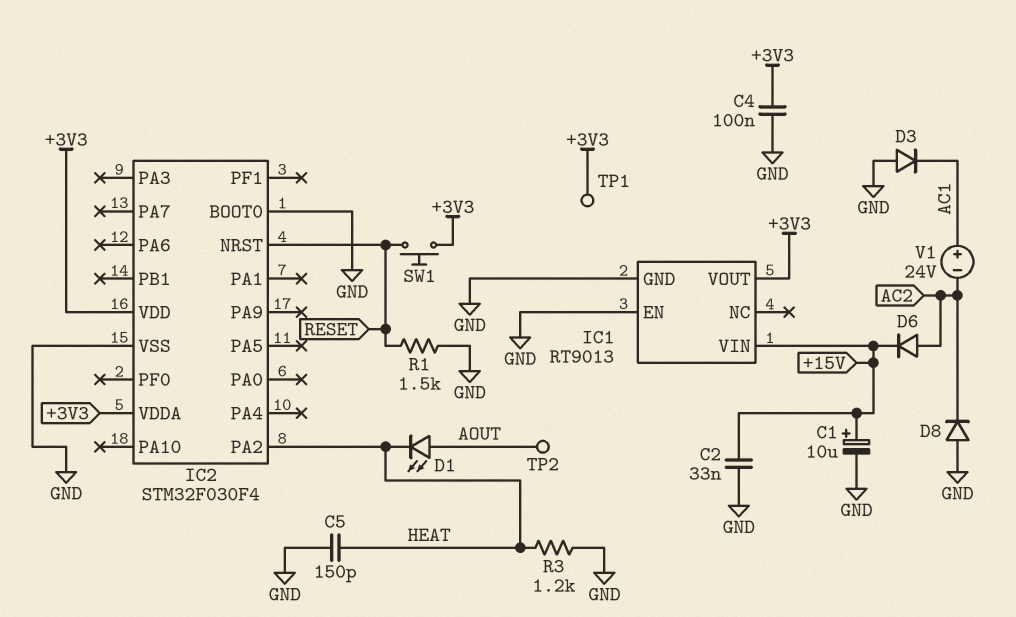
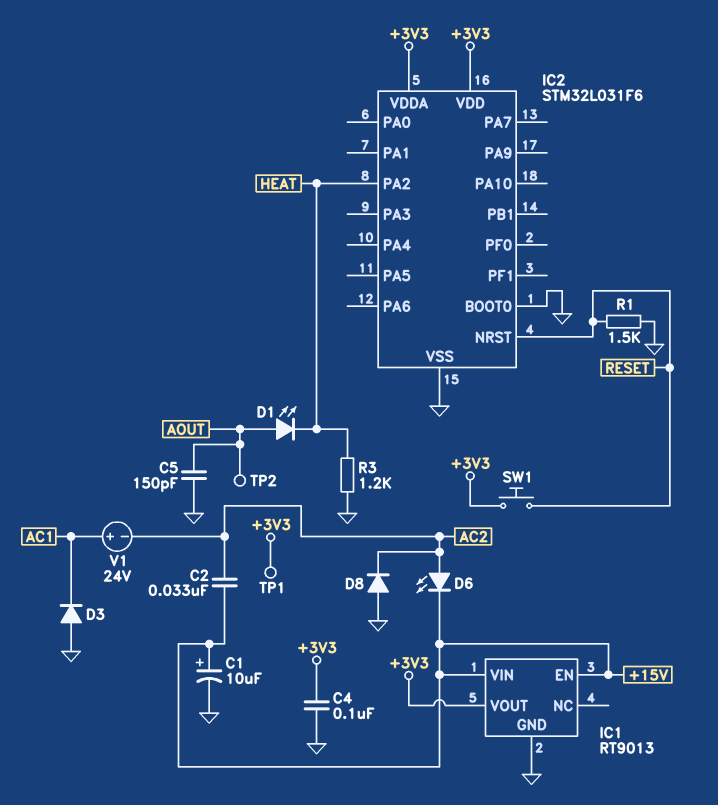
C2: 33nF (+15V, GND) -> 33nF (+15V, AC2)
C5: 150pF (GND, HEAT) -> 150pF (AOUT, GND)
D6: diode (A AC2, K +15V) -> LED (A AC2, K +15V)
IC1 pin EN: GND -> +15V
IC2: STM32F030F4 -> STM32L031F6

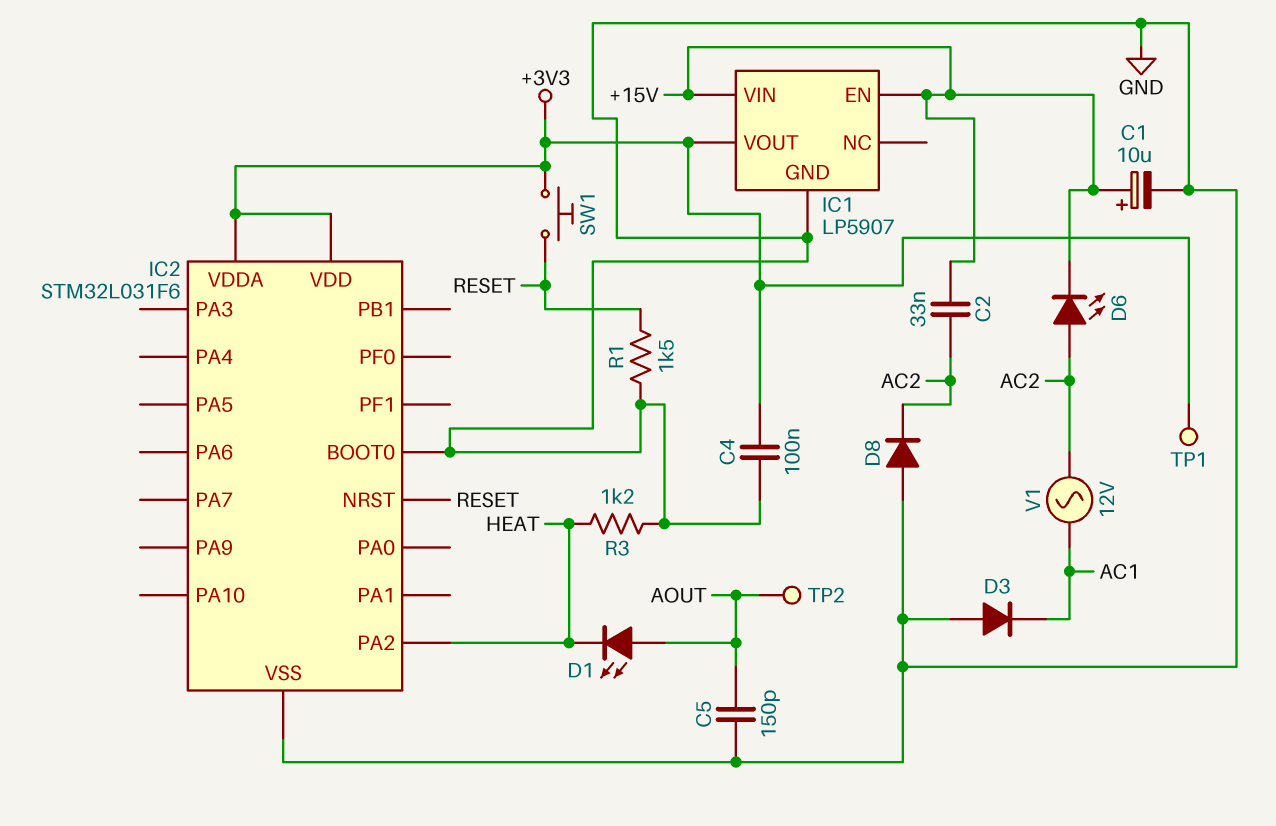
IC1: RT9013 -> LP5907
V1: 24V (plus AC1, minus AC2) -> AC 12V (AC1, AC2)

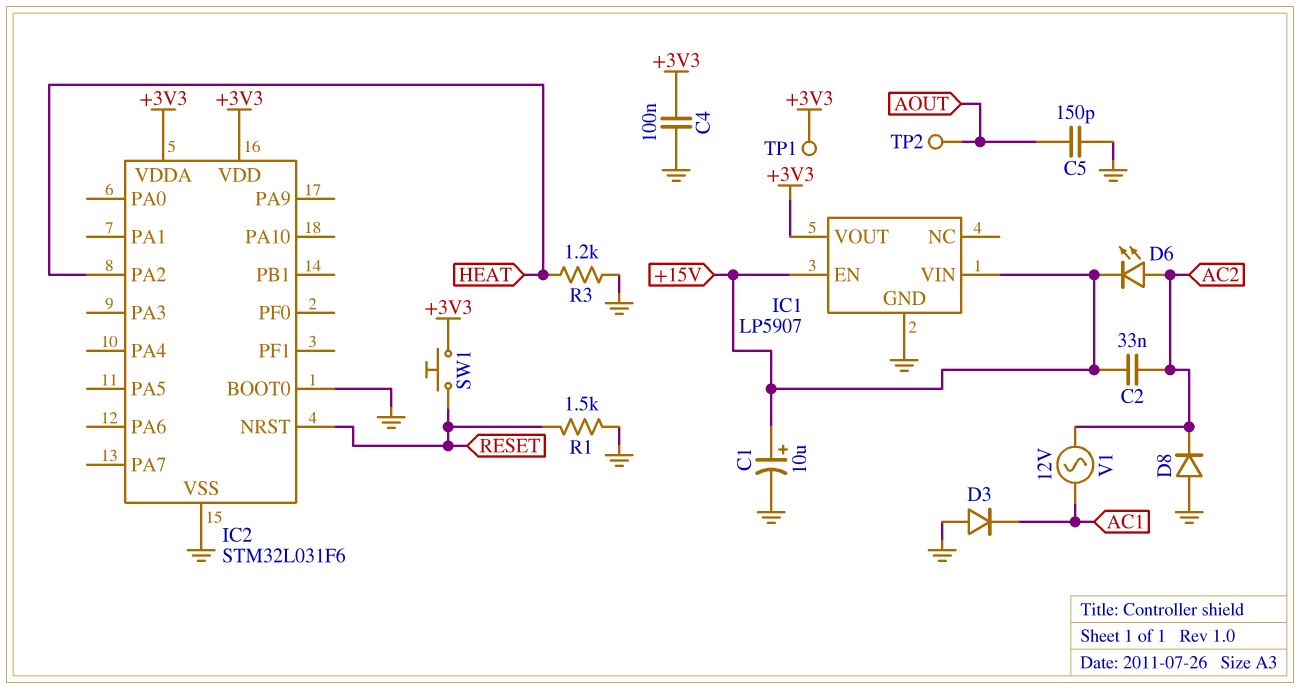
D1: LED (A AOUT, K HEAT) -> none

